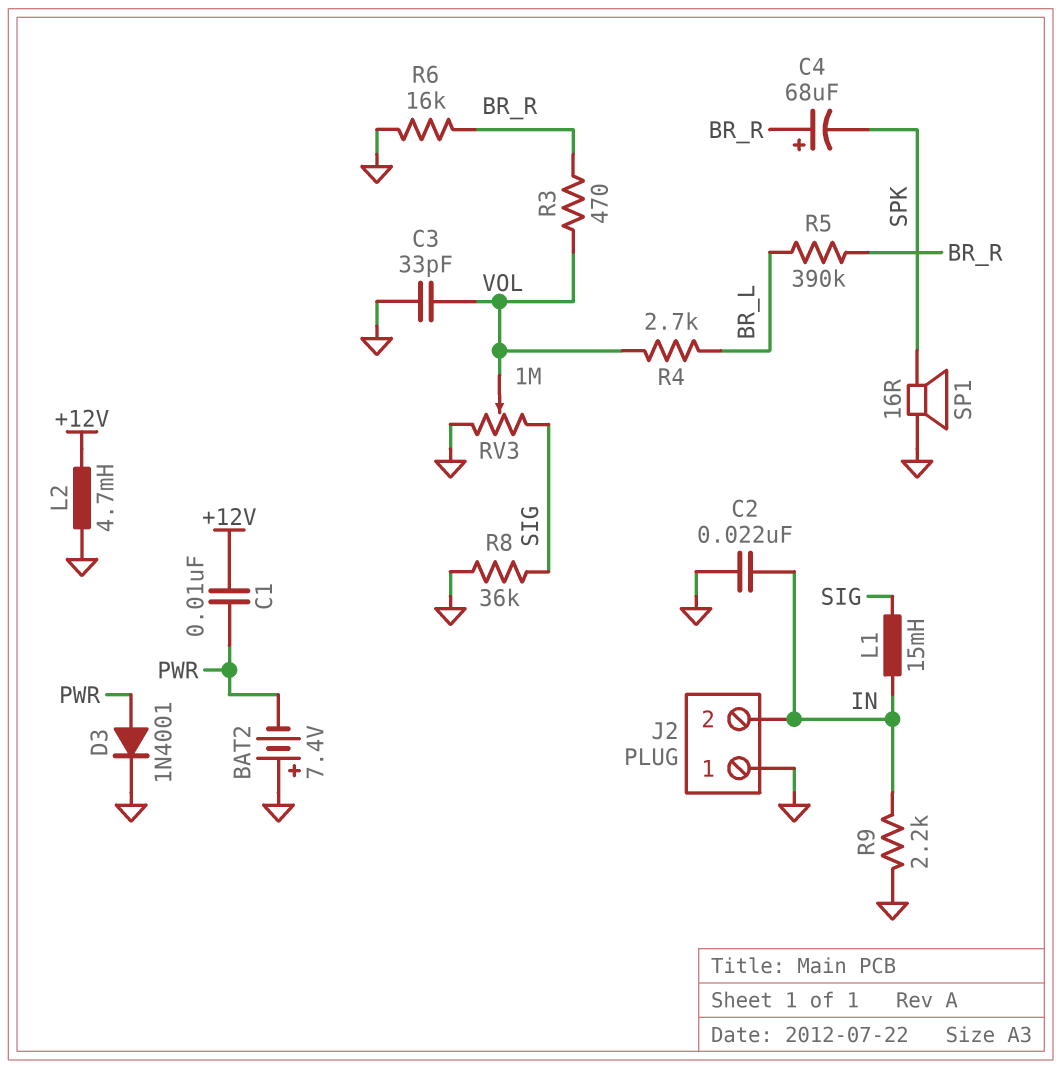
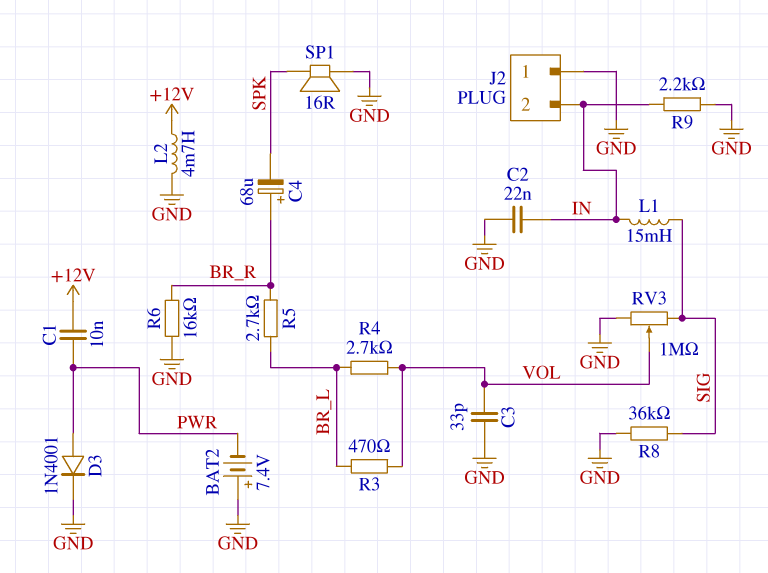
R3: 470 (BR_R, VOL) -> 470 (BR_L, VOL)
R5: 390k (BR_L, BR_R) -> 2.7k (BR_L, BR_R)

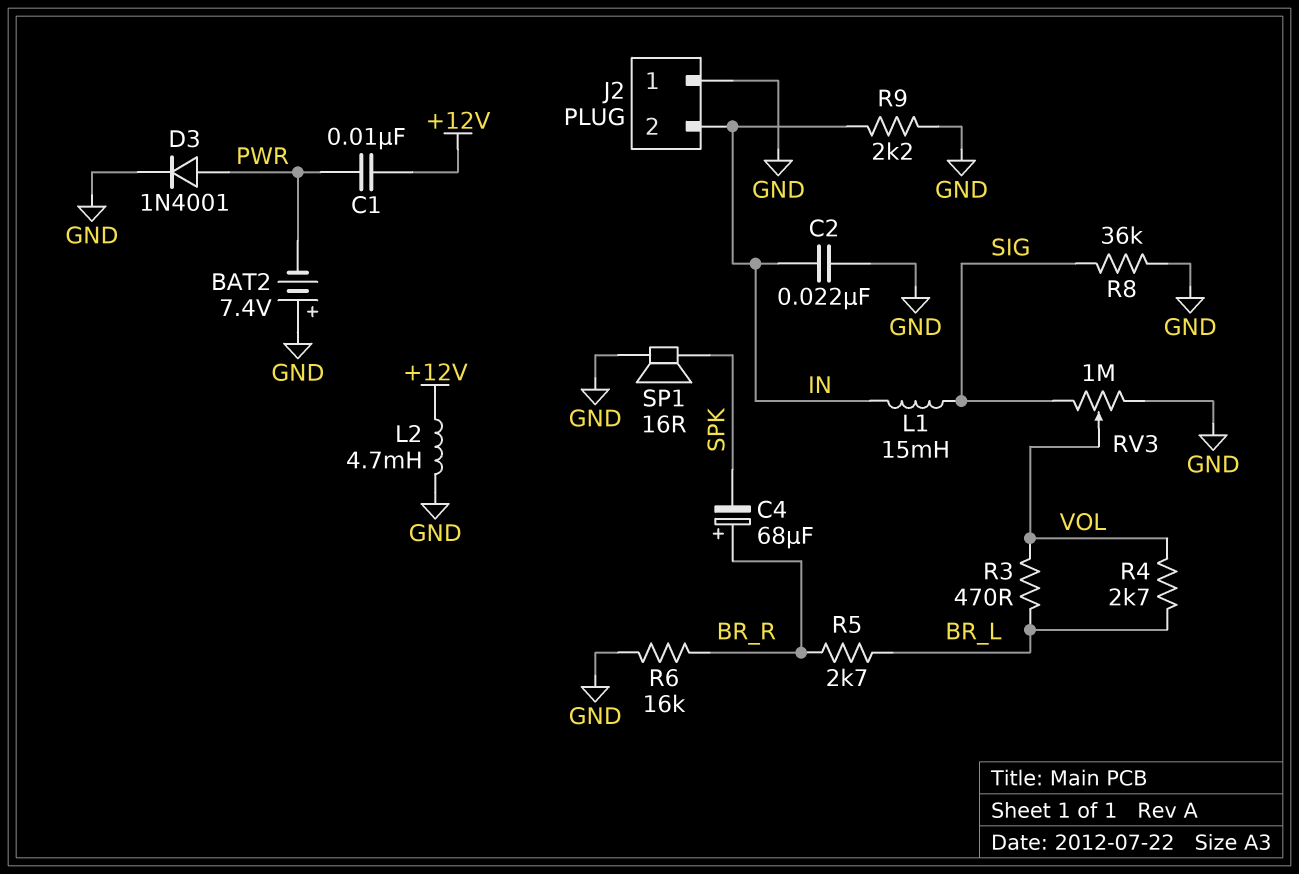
C3: 33pF (GND, VOL) -> none

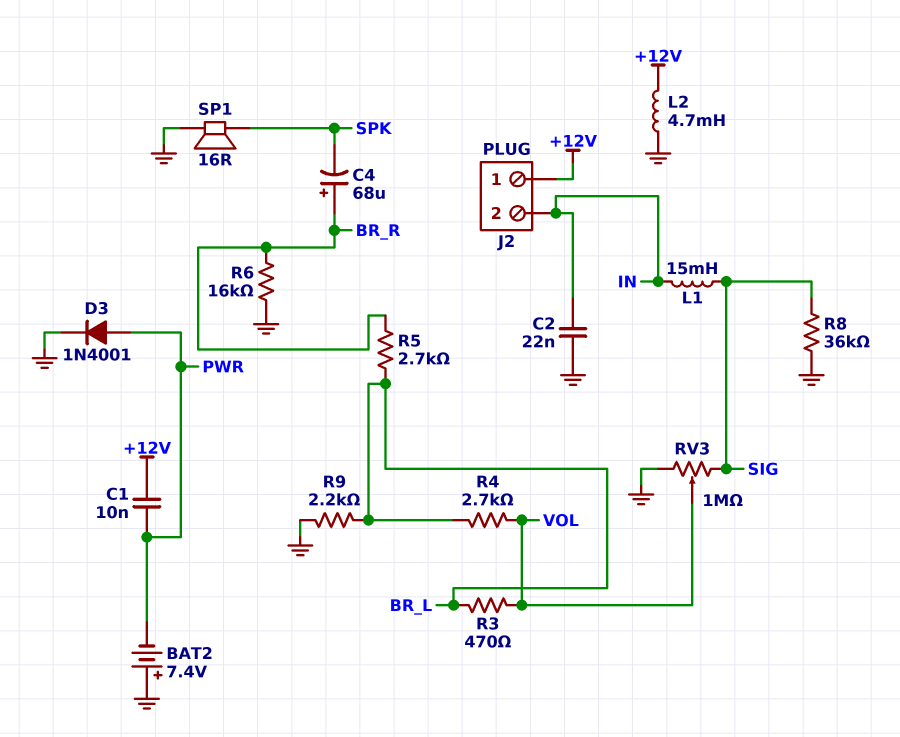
J2 pin 1: GND -> +12V
R9: 2.2k (GND, IN) -> 2.2k (BR_L, GND)

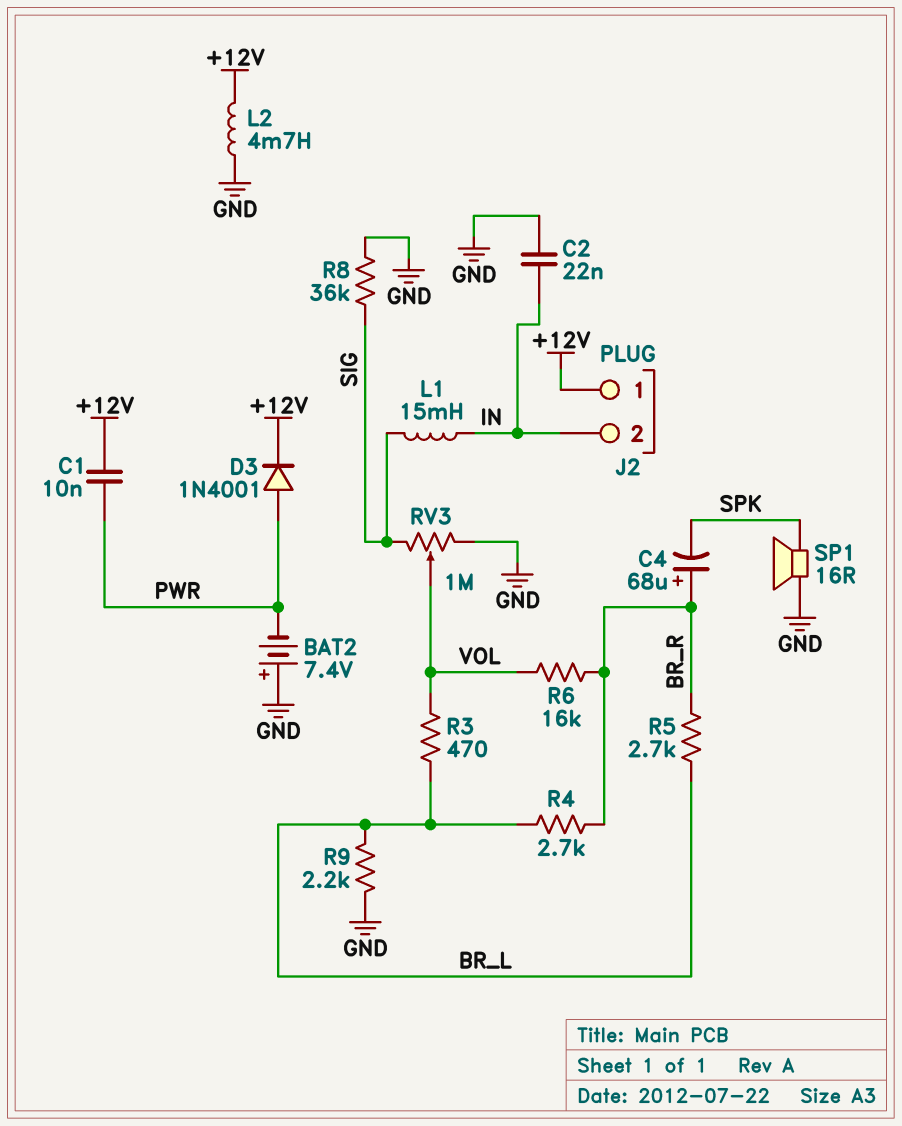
D3: diode 1N4001 (A PWR, K GND) -> diode 1N4001 (A PWR, K +12V)
R4: 2.7k (BR_L, VOL) -> 2.7k (BR_L, BR_R)
R6: 16k (BR_R, GND) -> 16k (BR_R, VOL)

